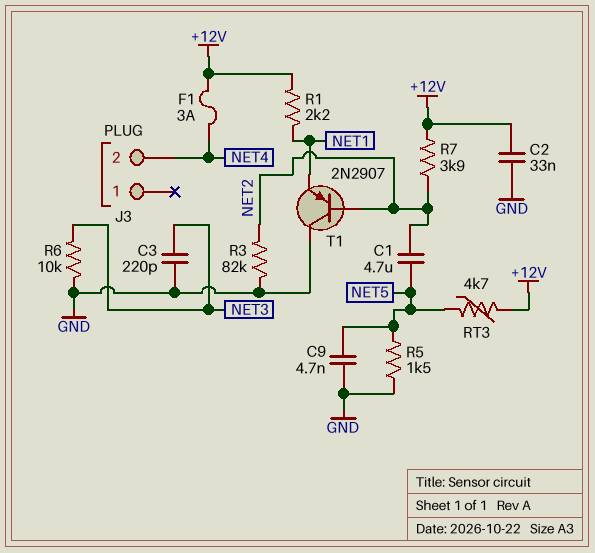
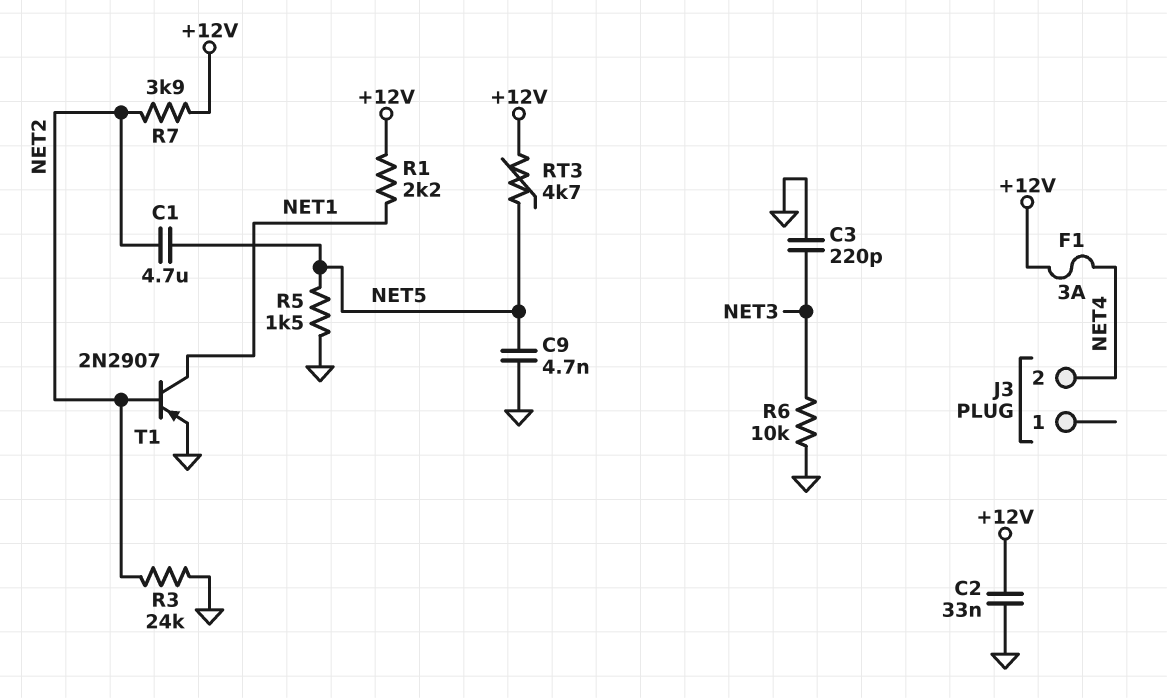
R3: 82k (GND, NET2) -> 24k (GND, NET2)
T1: PNP 2N2907 (B NET2, C GND, E NET1) -> PNP 2N2907 (B NET2, C NET1, E GND)

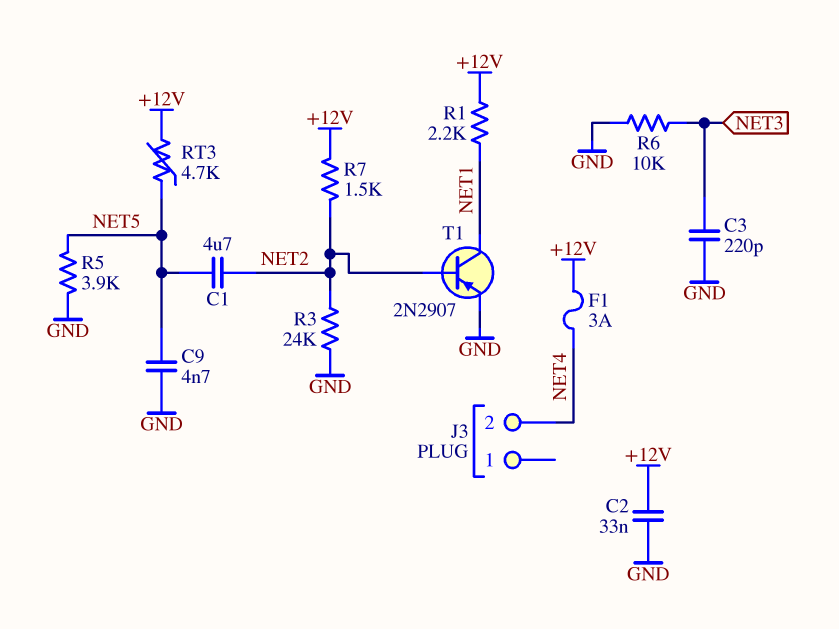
R5: 1.5k (GND, NET5) -> 3.9k (GND, NET5)
R7: 3.9k (+12V, NET2) -> 1.5k (+12V, NET2)

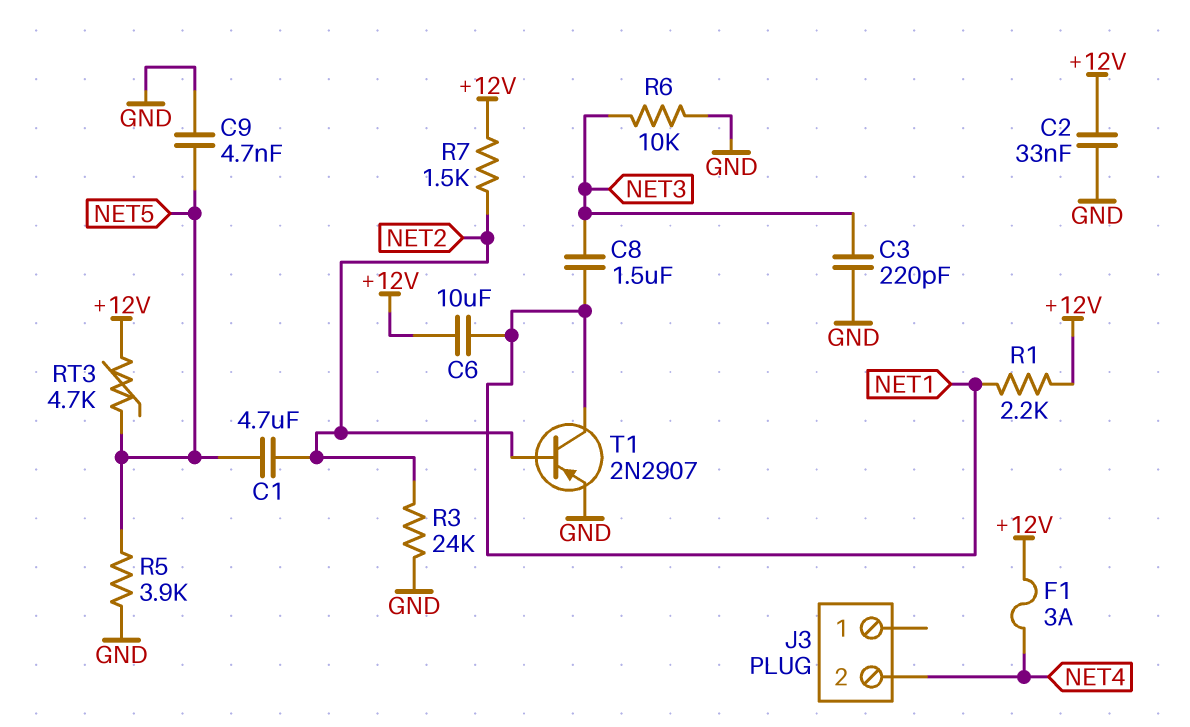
C6: none -> 10uF (+12V, NET1)
C8: none -> 1.5uF (NET1, NET3)

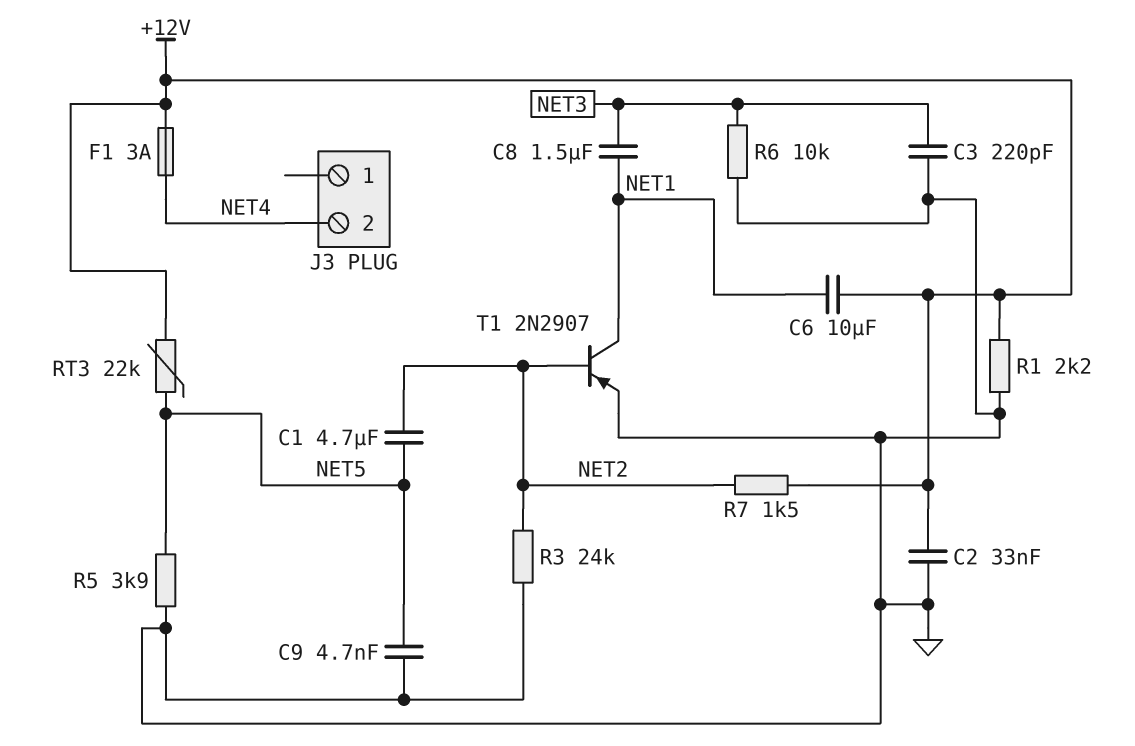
R1: 2.2k (+12V, NET1) -> 2.2k (+12V, GND)
RT3: 4.7k (+12V, NET5) -> 22k (+12V, NET5)

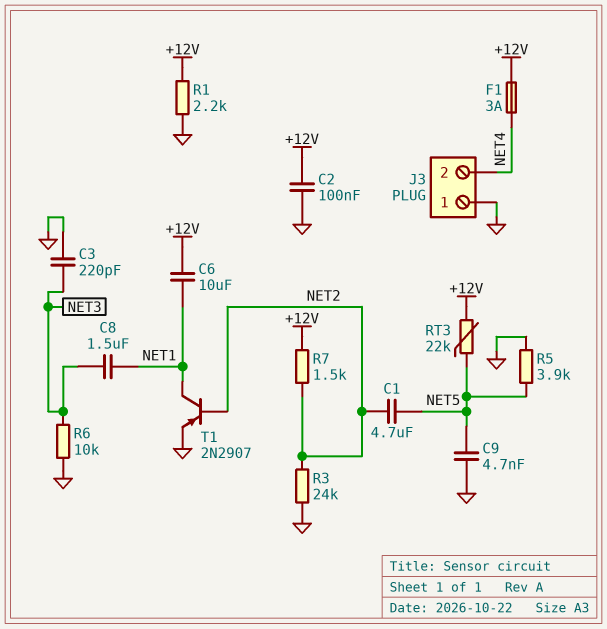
C2: 33nF (+12V, GND) -> 100nF (+12V, GND)
J3 pin 1: none -> GND

